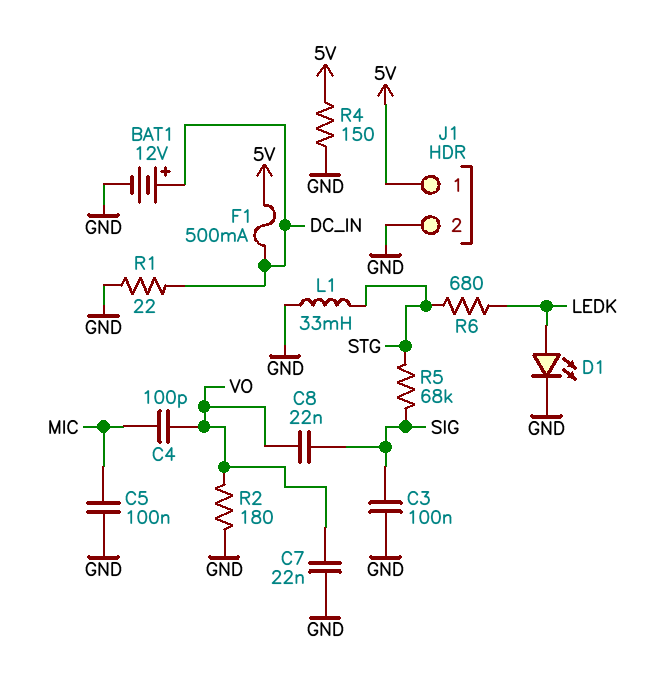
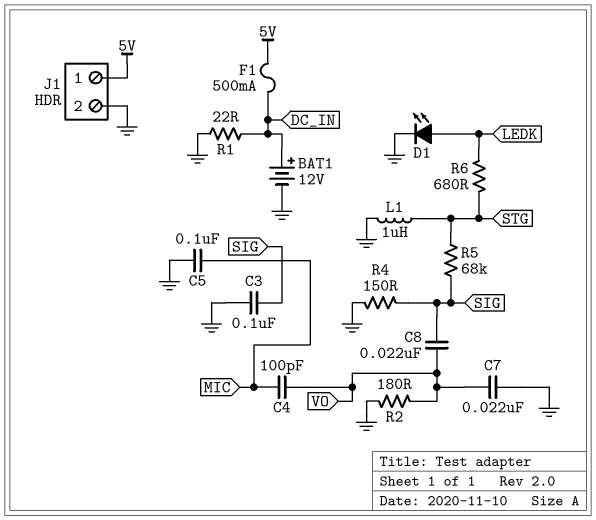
L1: 33mH (GND, STG) -> 1uH (GND, STG)
R4: 150 (5V, GND) -> 150 (GND, SIG)

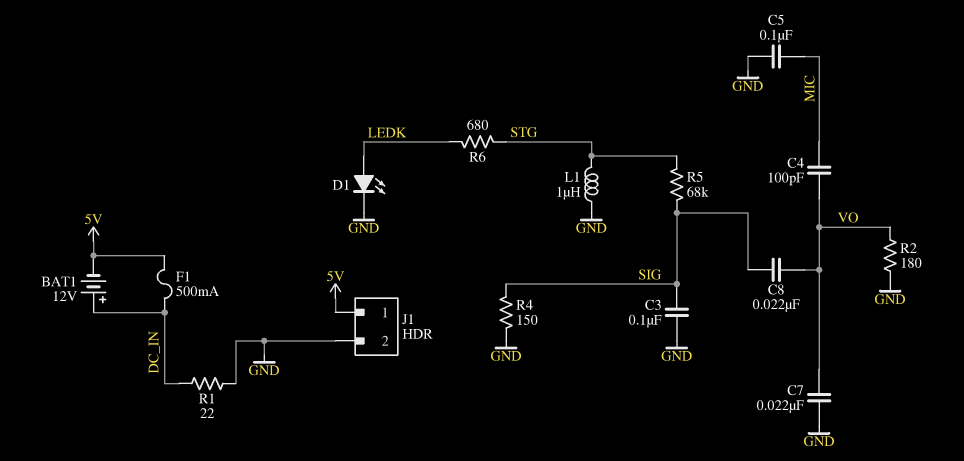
BAT1: 12V (plus DC_IN, minus GND) -> 12V (plus DC_IN, minus 5V)

